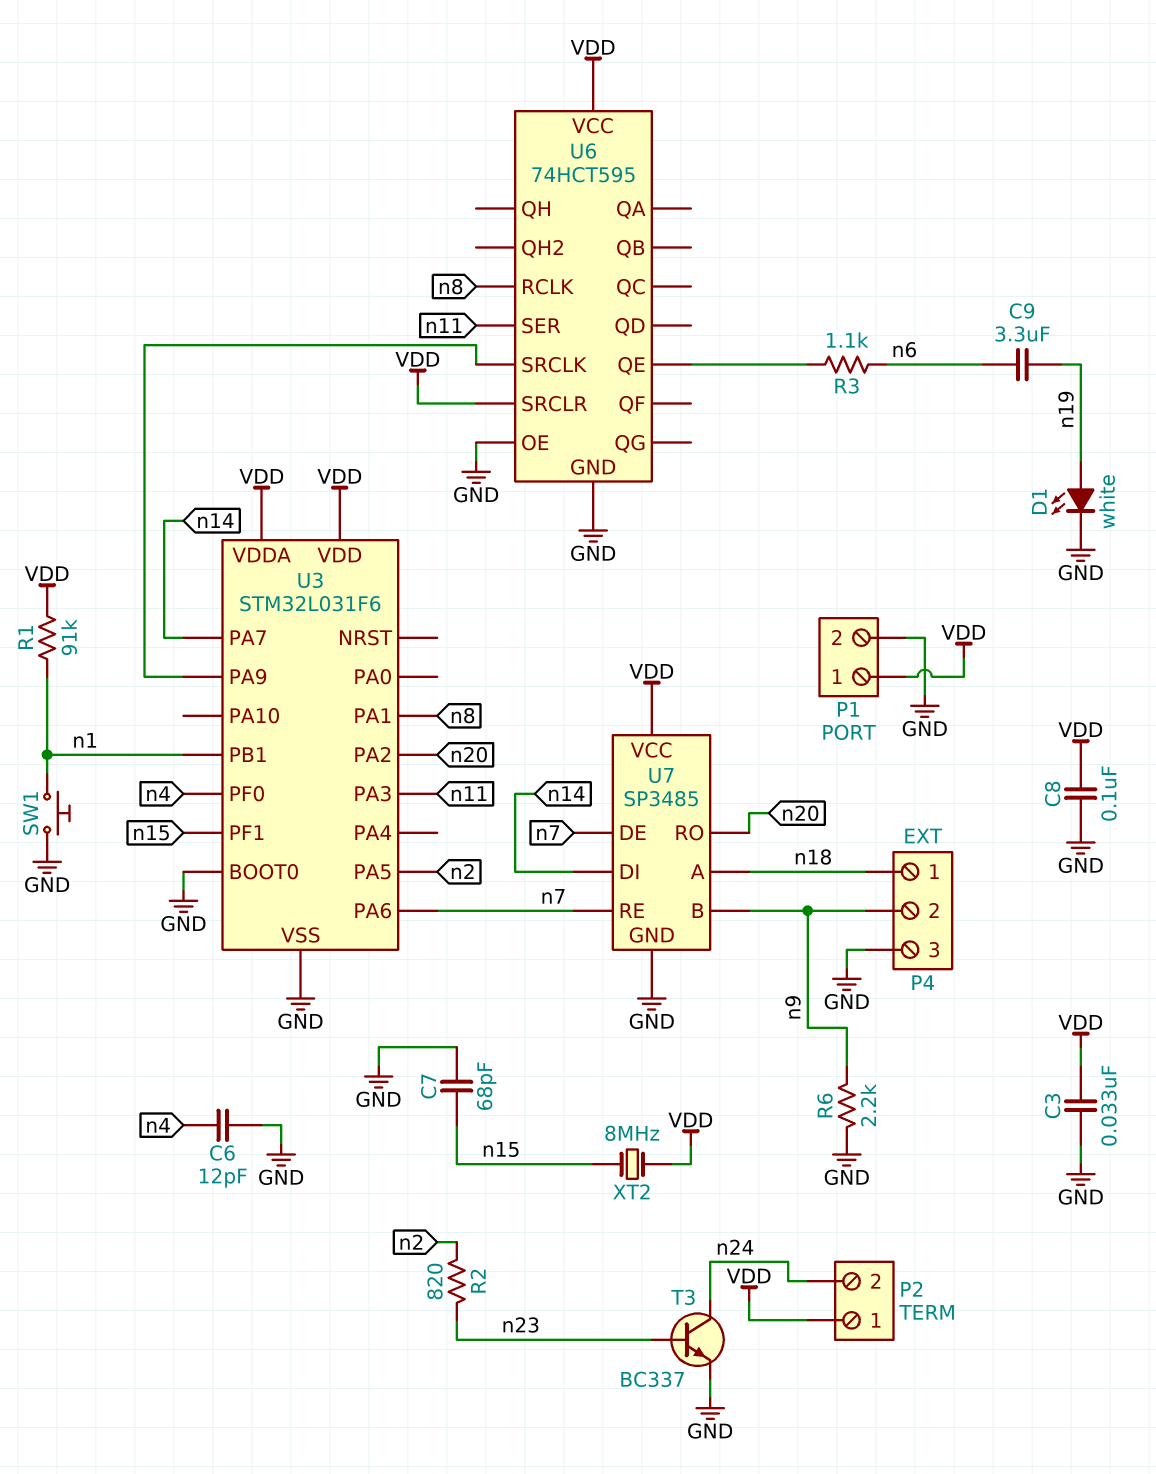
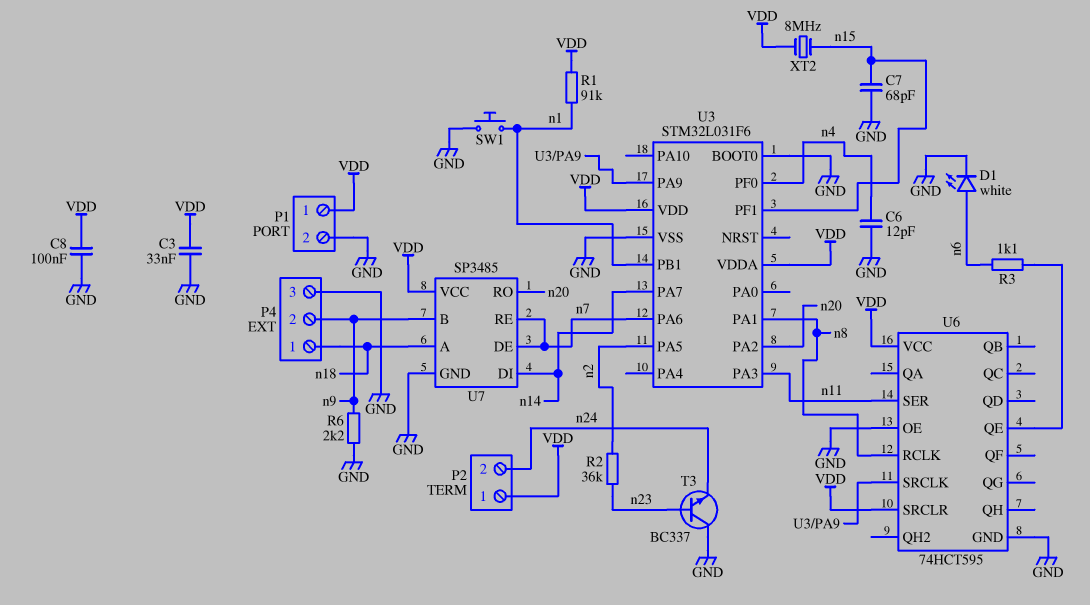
C9: 3.3uF (n6, n19) -> none
D1: LED white (A n19, K GND) -> LED white (A n6, K GND)
R2: 820 (n2, n23) -> 36k (n2, n23)
T3: NPN BC337 (B n23, C n24, E GND) -> NPN BC337 (B n23, C GND, E n24)

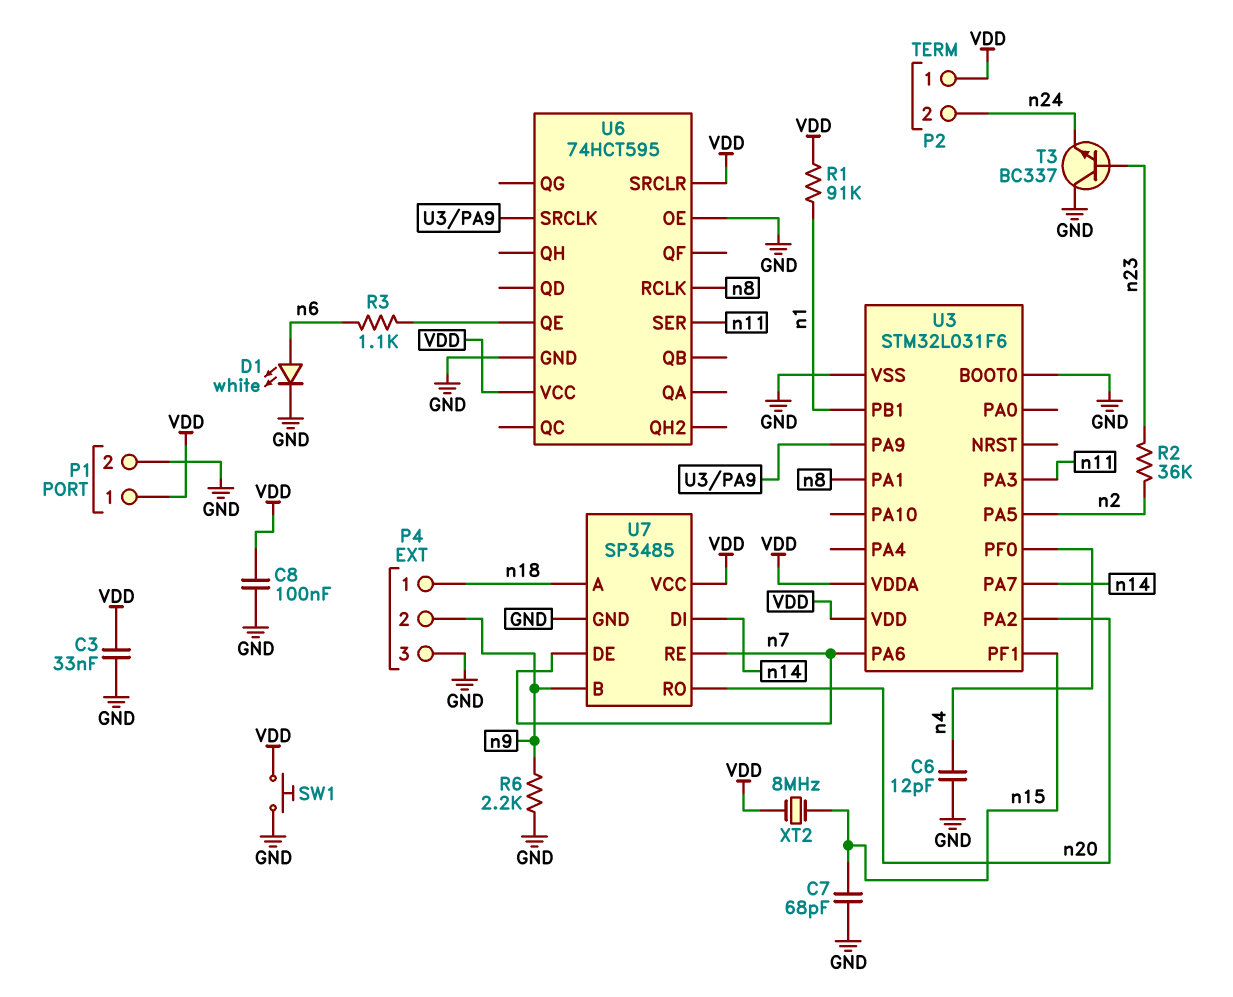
SW1: button (GND, n1) -> button (GND, VDD)

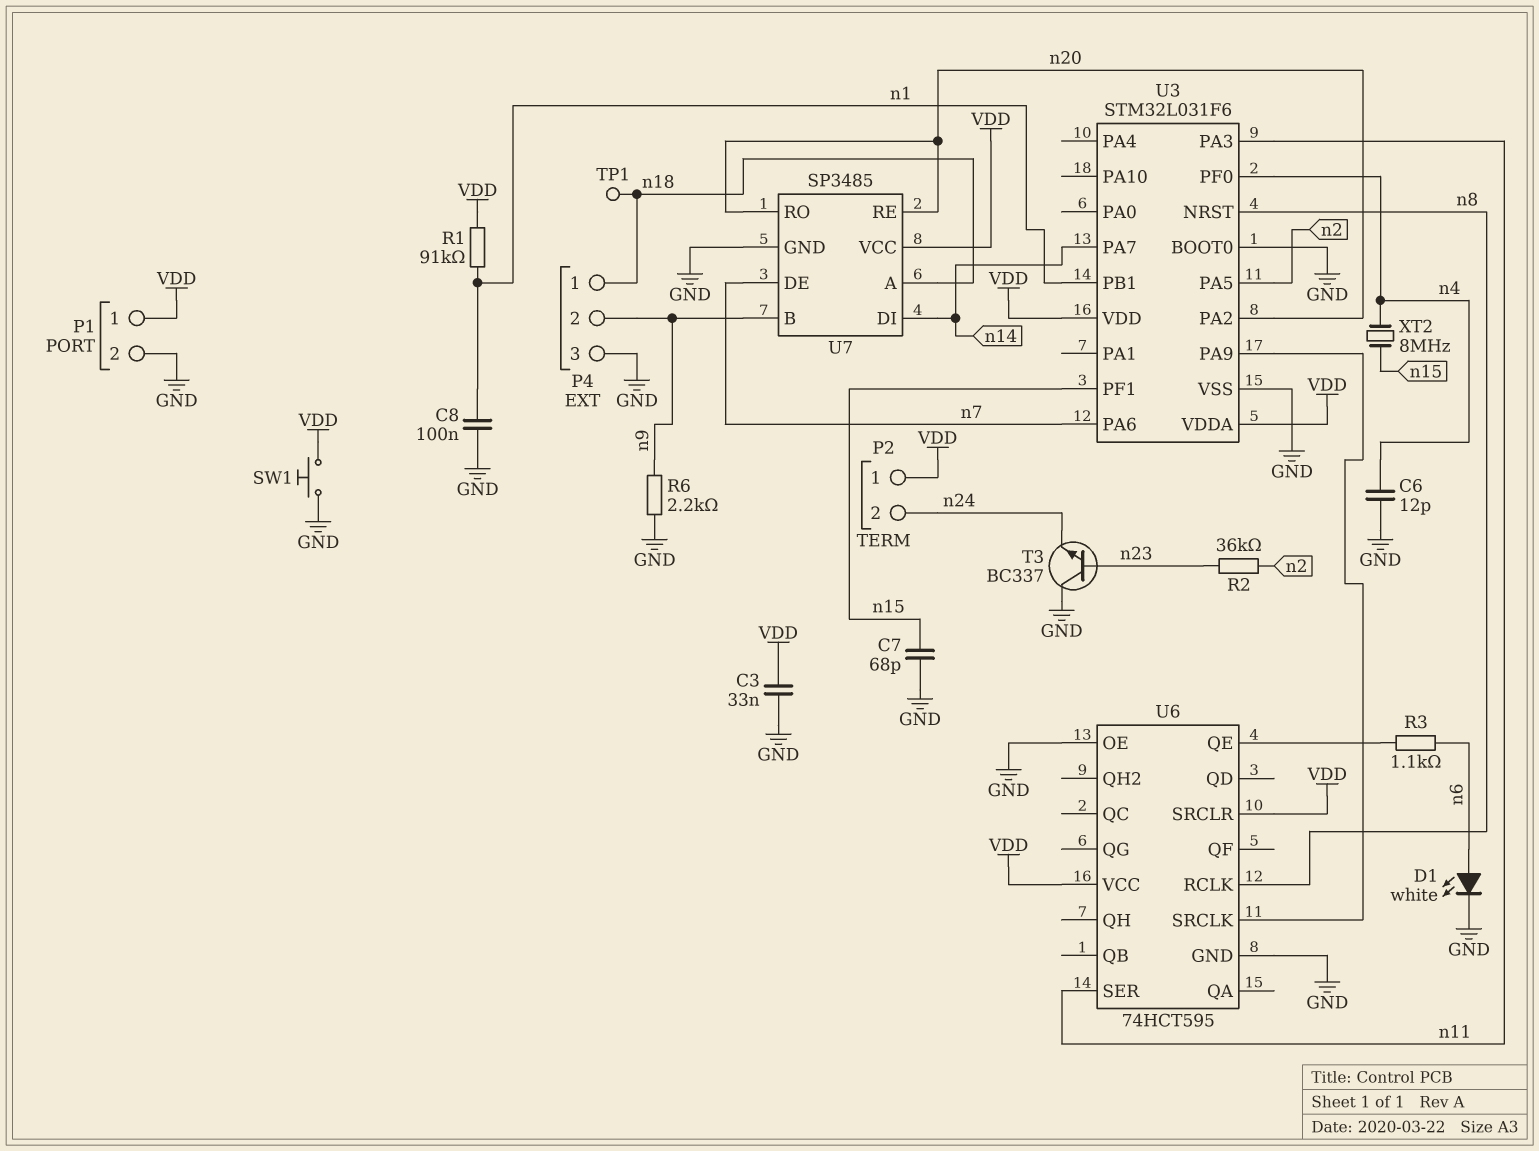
C8: 100nF (GND, VDD) -> 100nF (GND, n1)
TP1: none -> test point (n18)
U3 pin NRST: none -> n8
U3 pin PA1: n8 -> none
U7 pin RE: n7 -> n20
XT2: 8MHz (VDD, n15) -> 8MHz (n4, n15)

